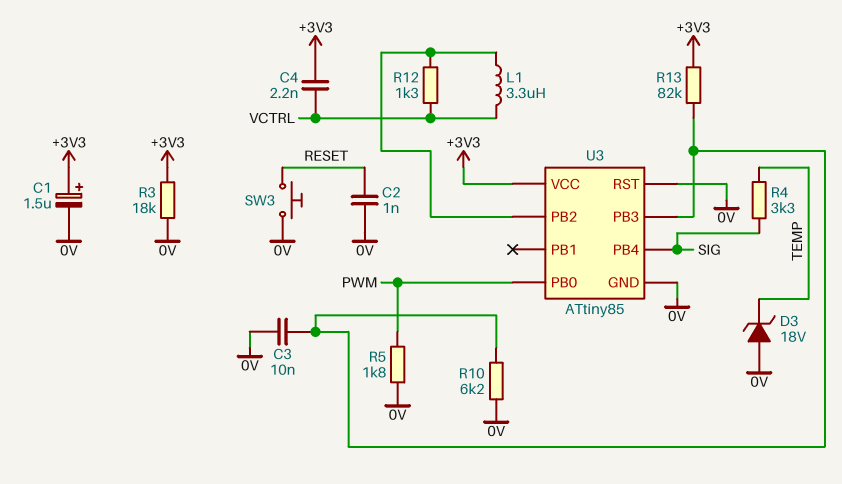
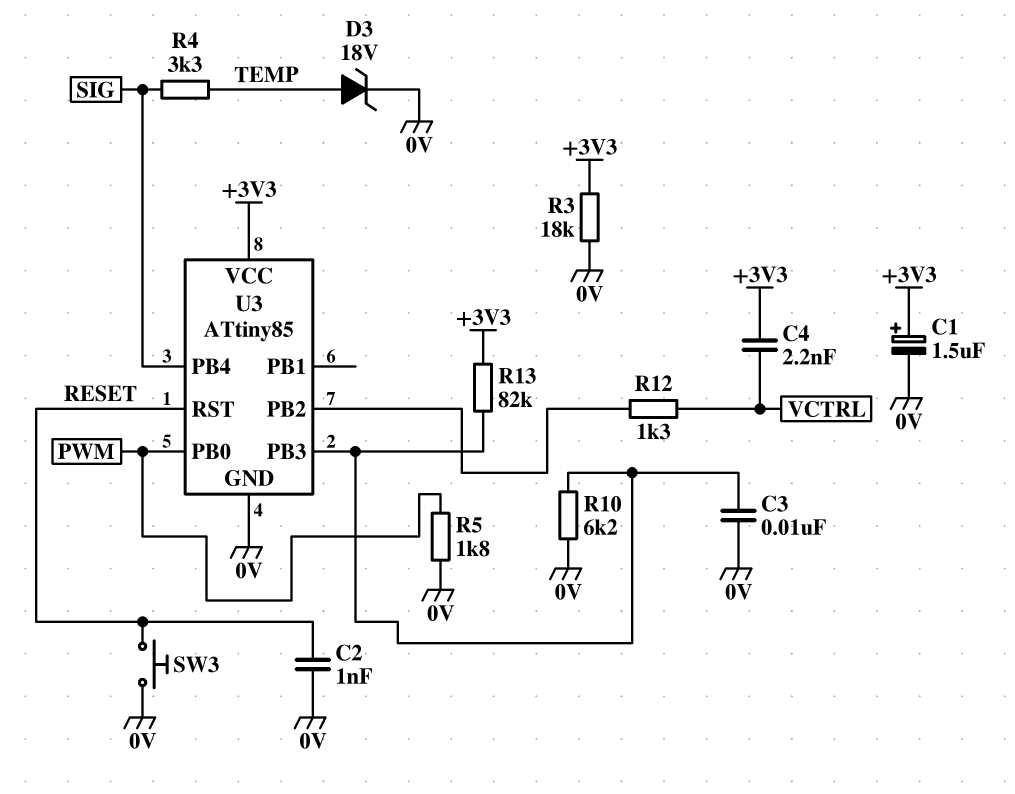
D3: zener 18V (A 0V, K TEMP) -> zener 18V (A TEMP, K 0V)
L1: 3.3uH (U3/PB2, VCTRL) -> none
U3 pin RST: 0V -> RESET

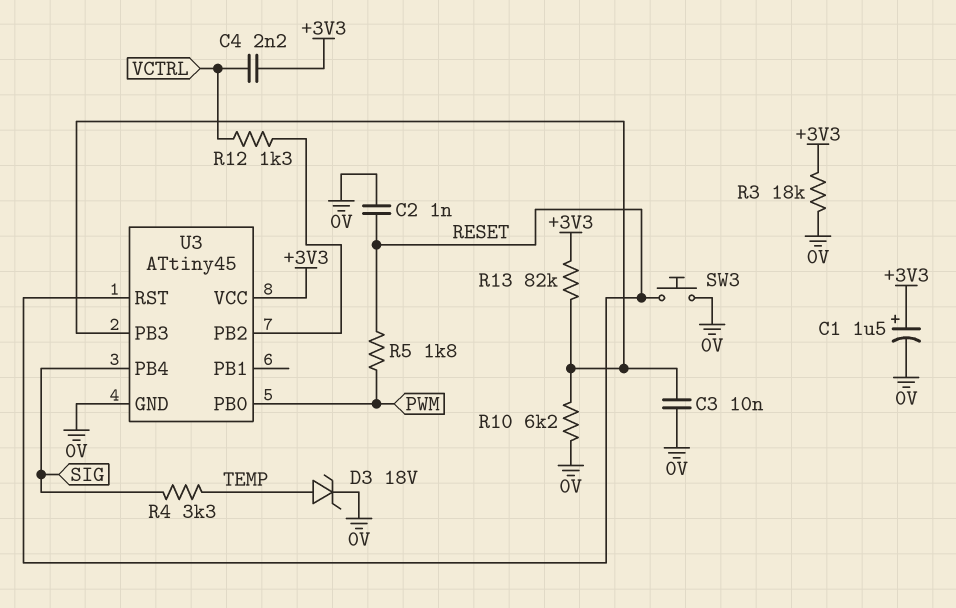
R5: 1.8k (0V, PWM) -> 1.8k (PWM, RESET)
U3: ATtiny85 -> ATtiny45

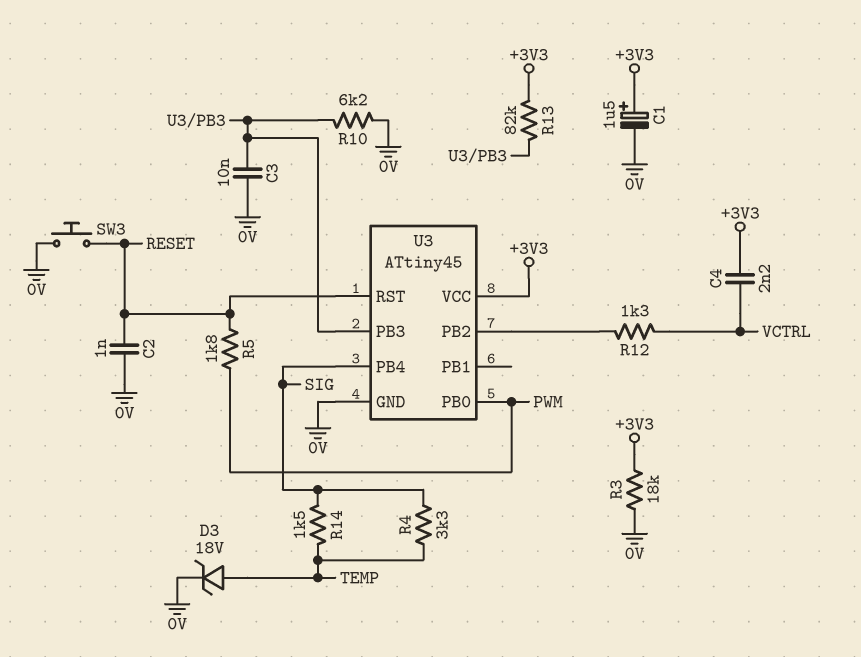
R14: none -> 1.5k (SIG, TEMP)

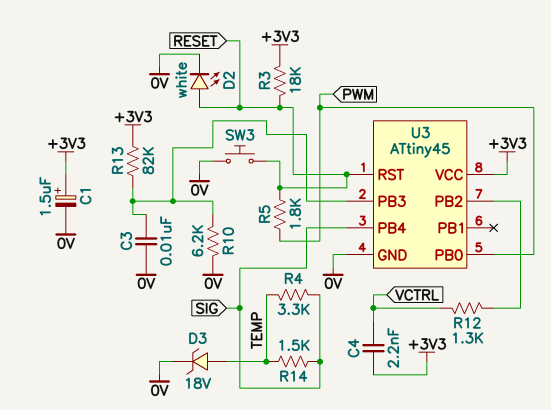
C2: 1nF (0V, RESET) -> none
D2: none -> LED white (A RESET, K 0V)
R3: 18k (+3V3, 0V) -> 18k (+3V3, RESET)

